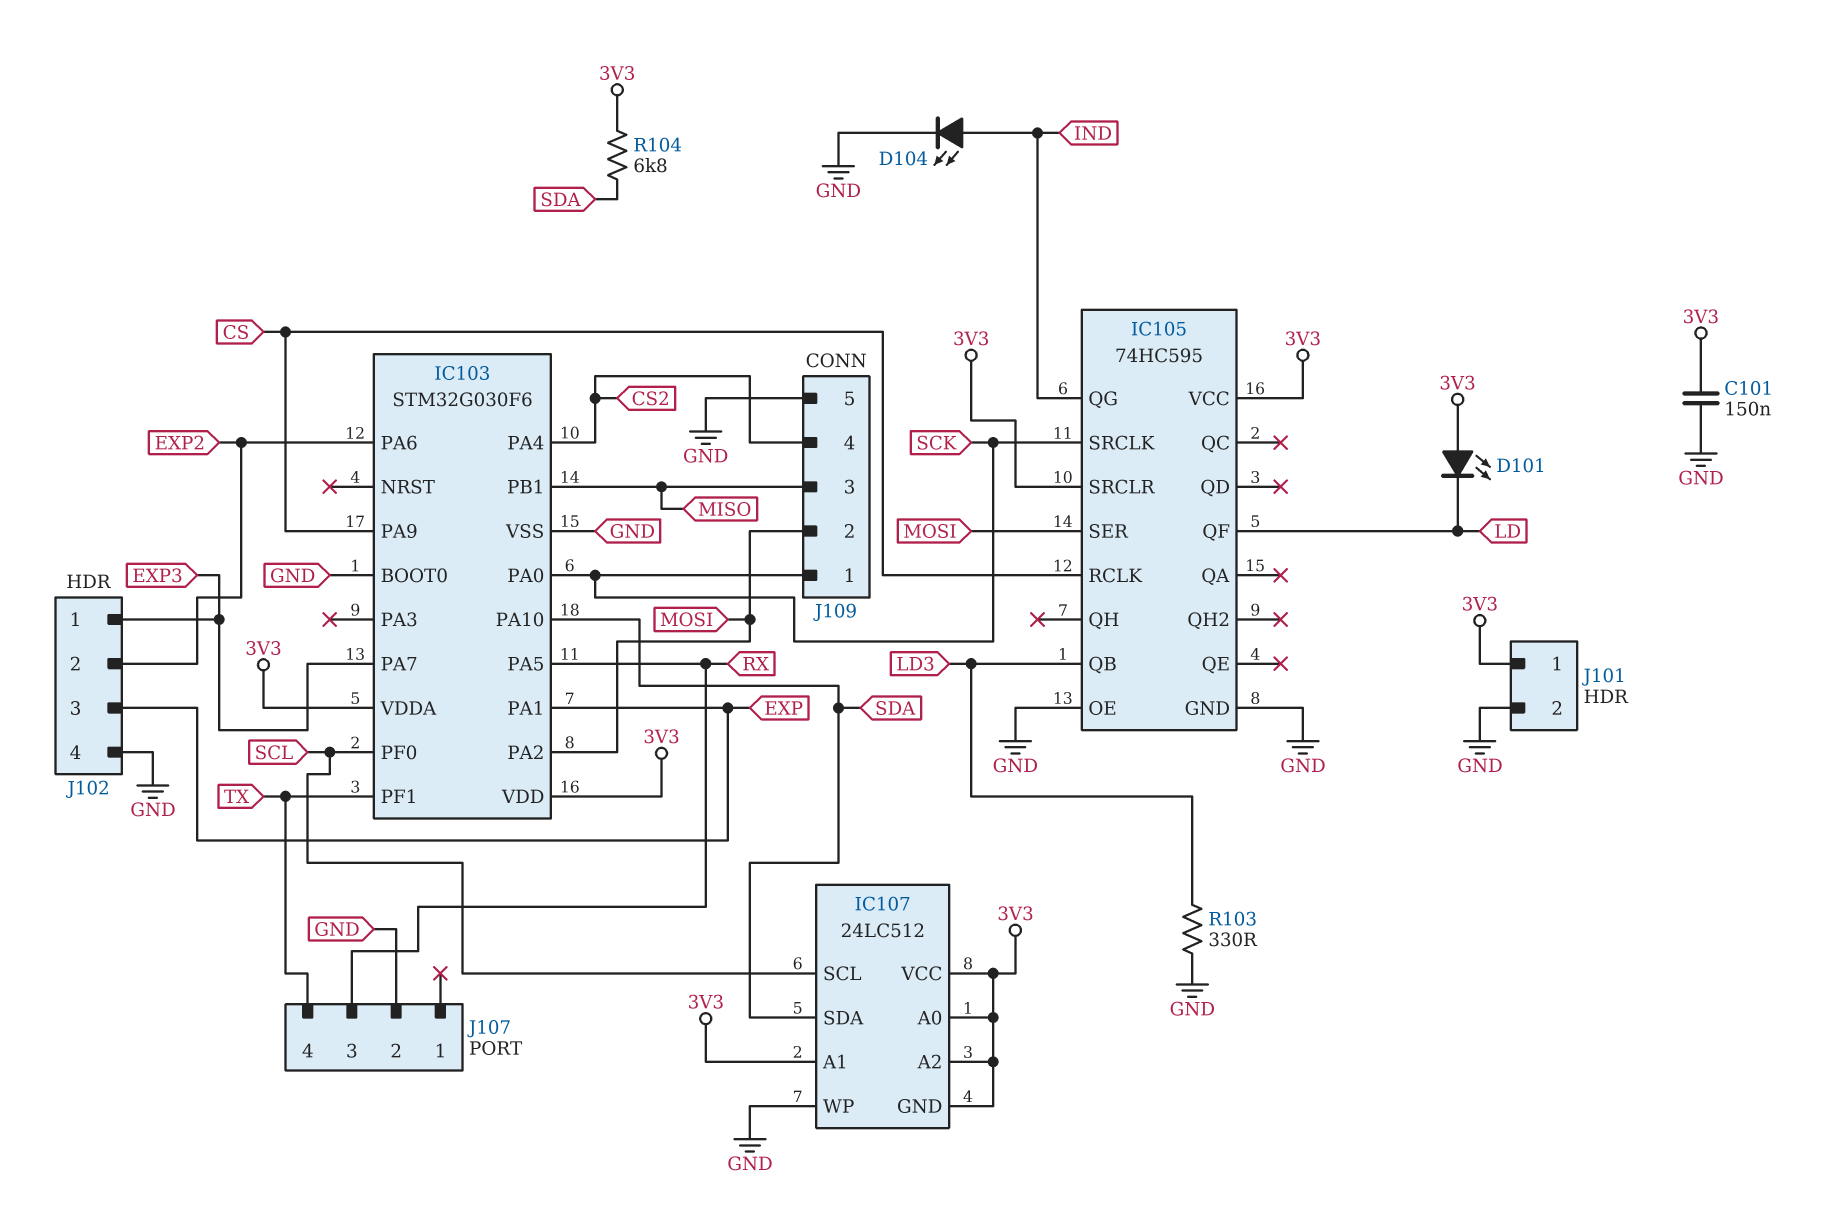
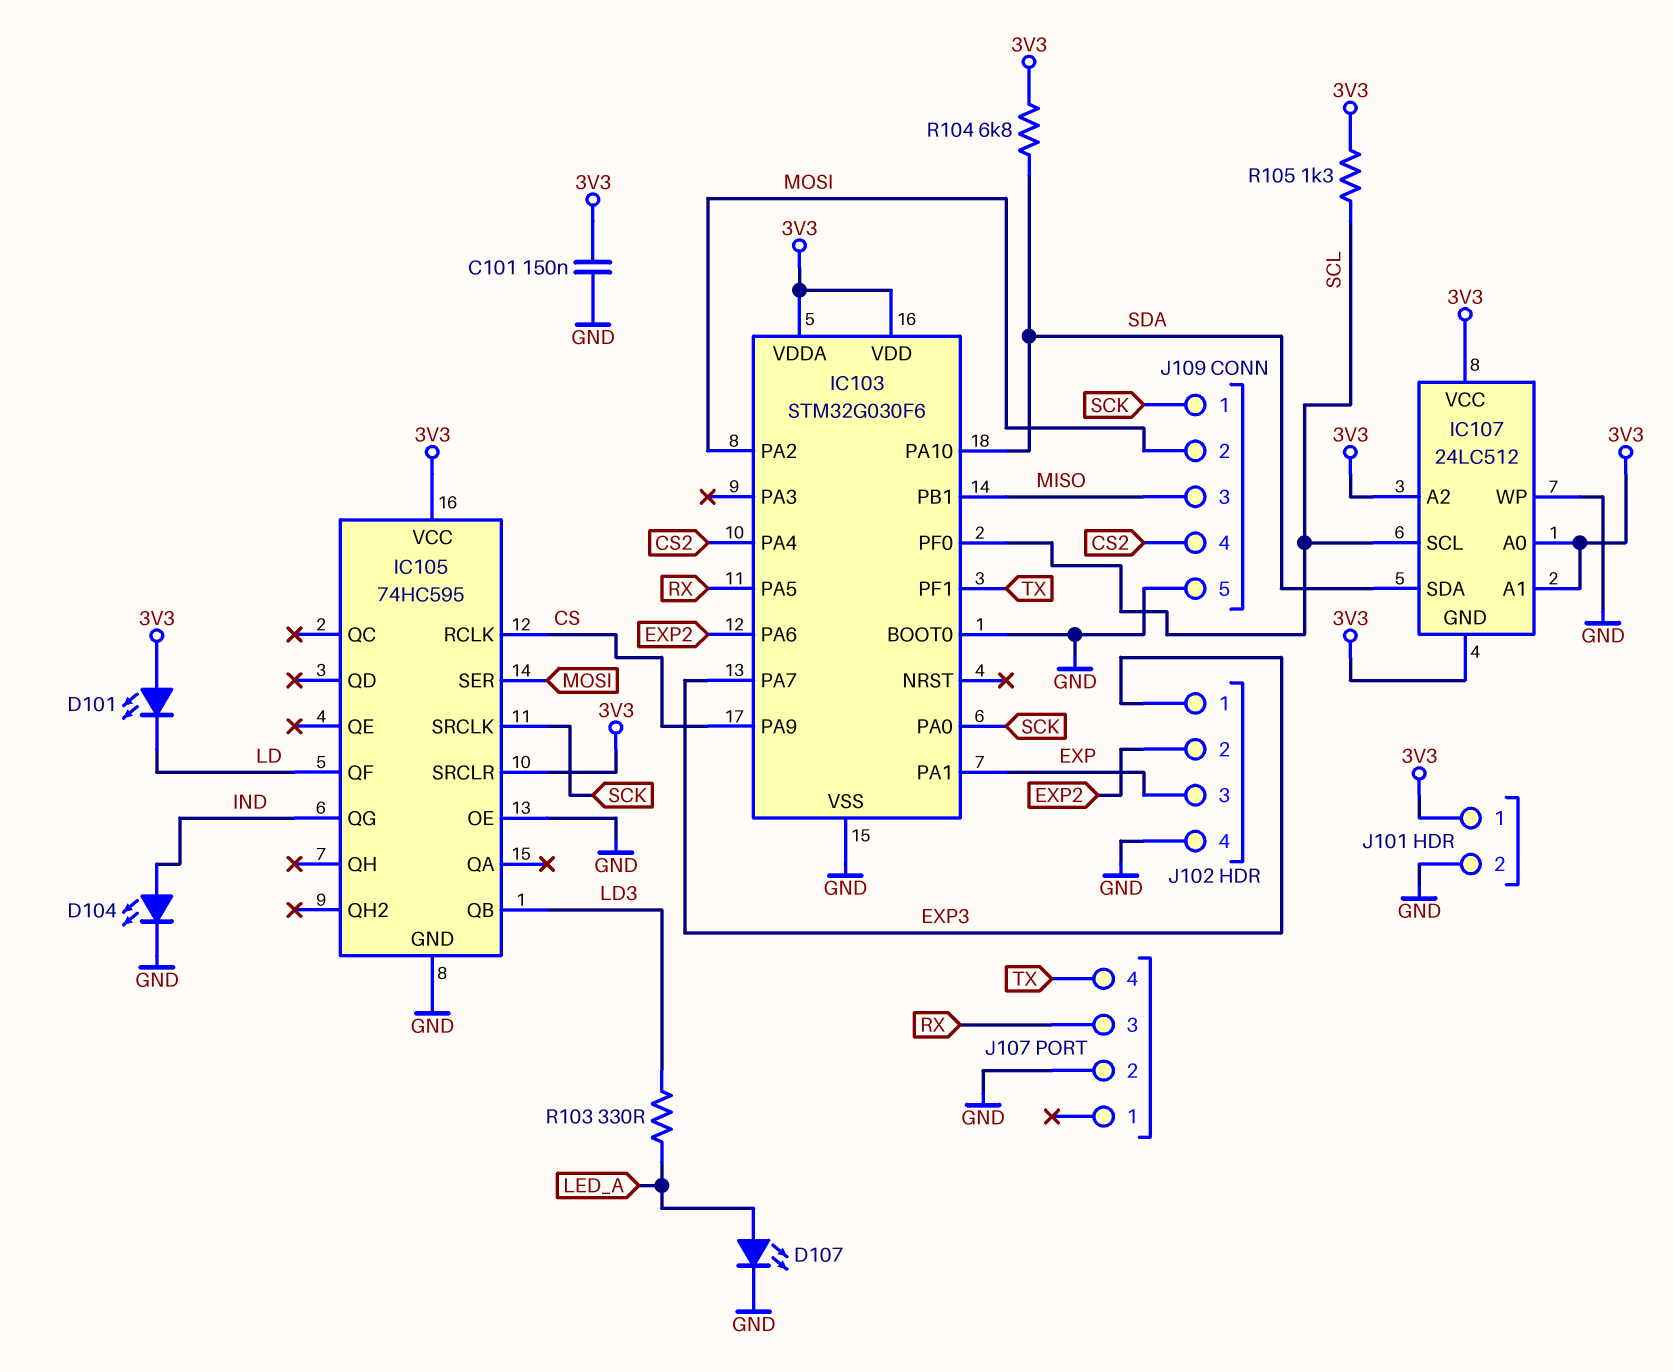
D107: none -> LED (A LED_A, K GND)
R103: 330 (GND, LD3) -> 330 (LD3, LED_A)
R105: none -> 1.3k (3V3, SCL)

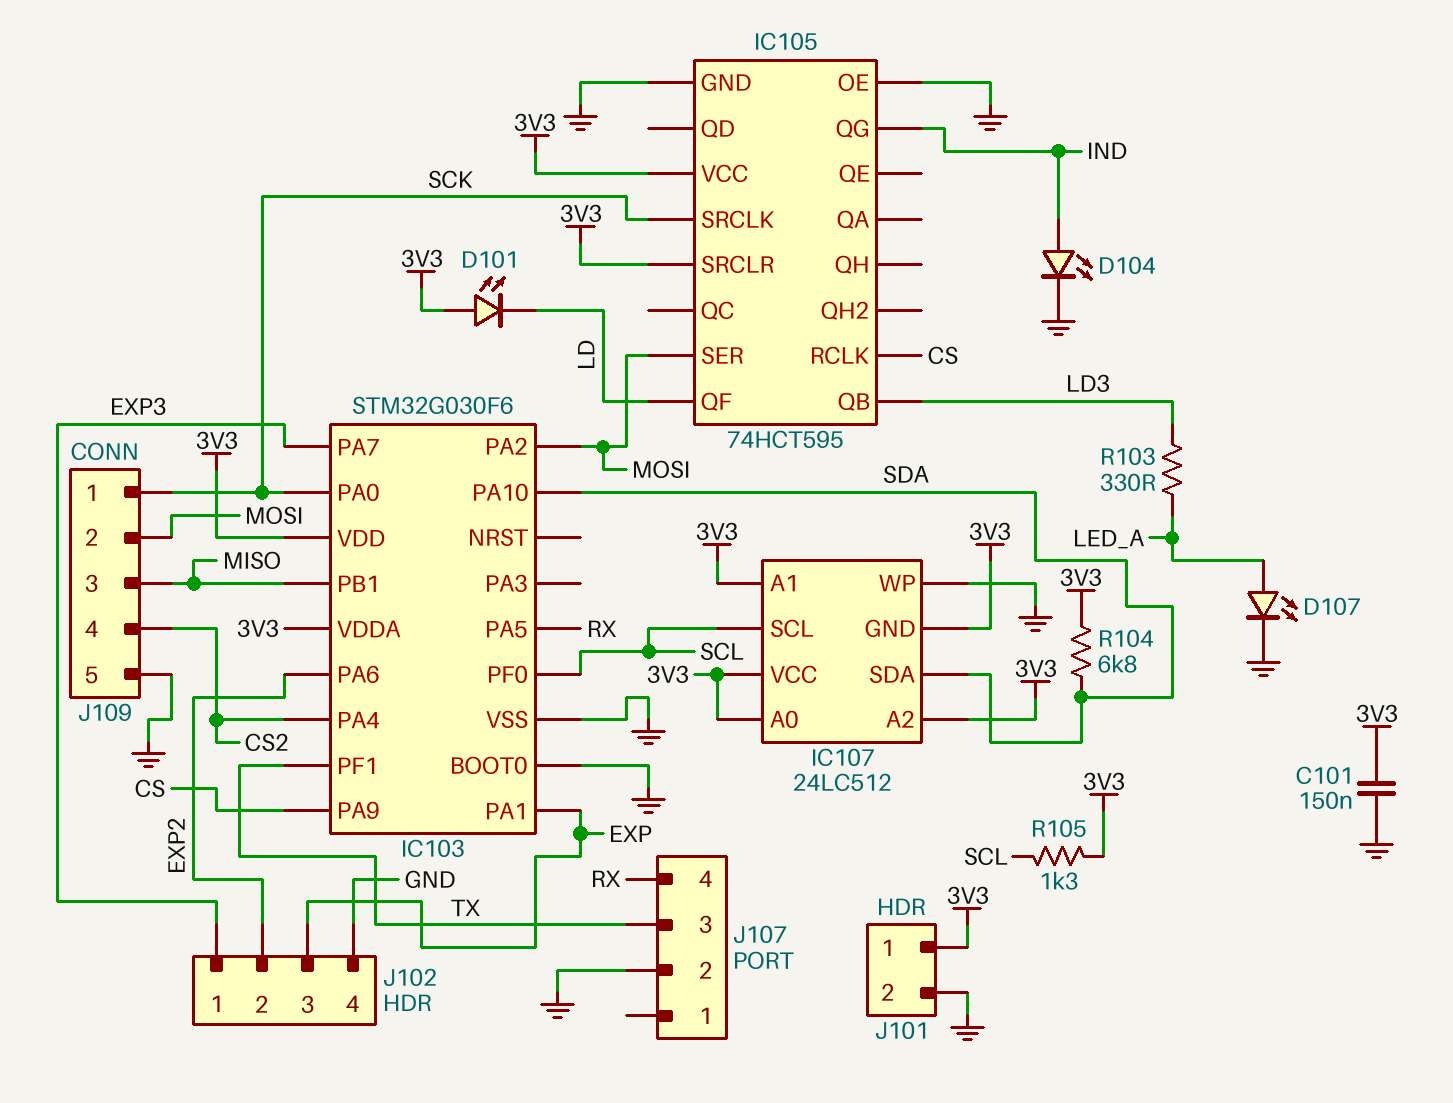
IC105: 74HC595 -> 74HCT595
J107 pin 3: RX -> TX
J107 pin 4: TX -> RX

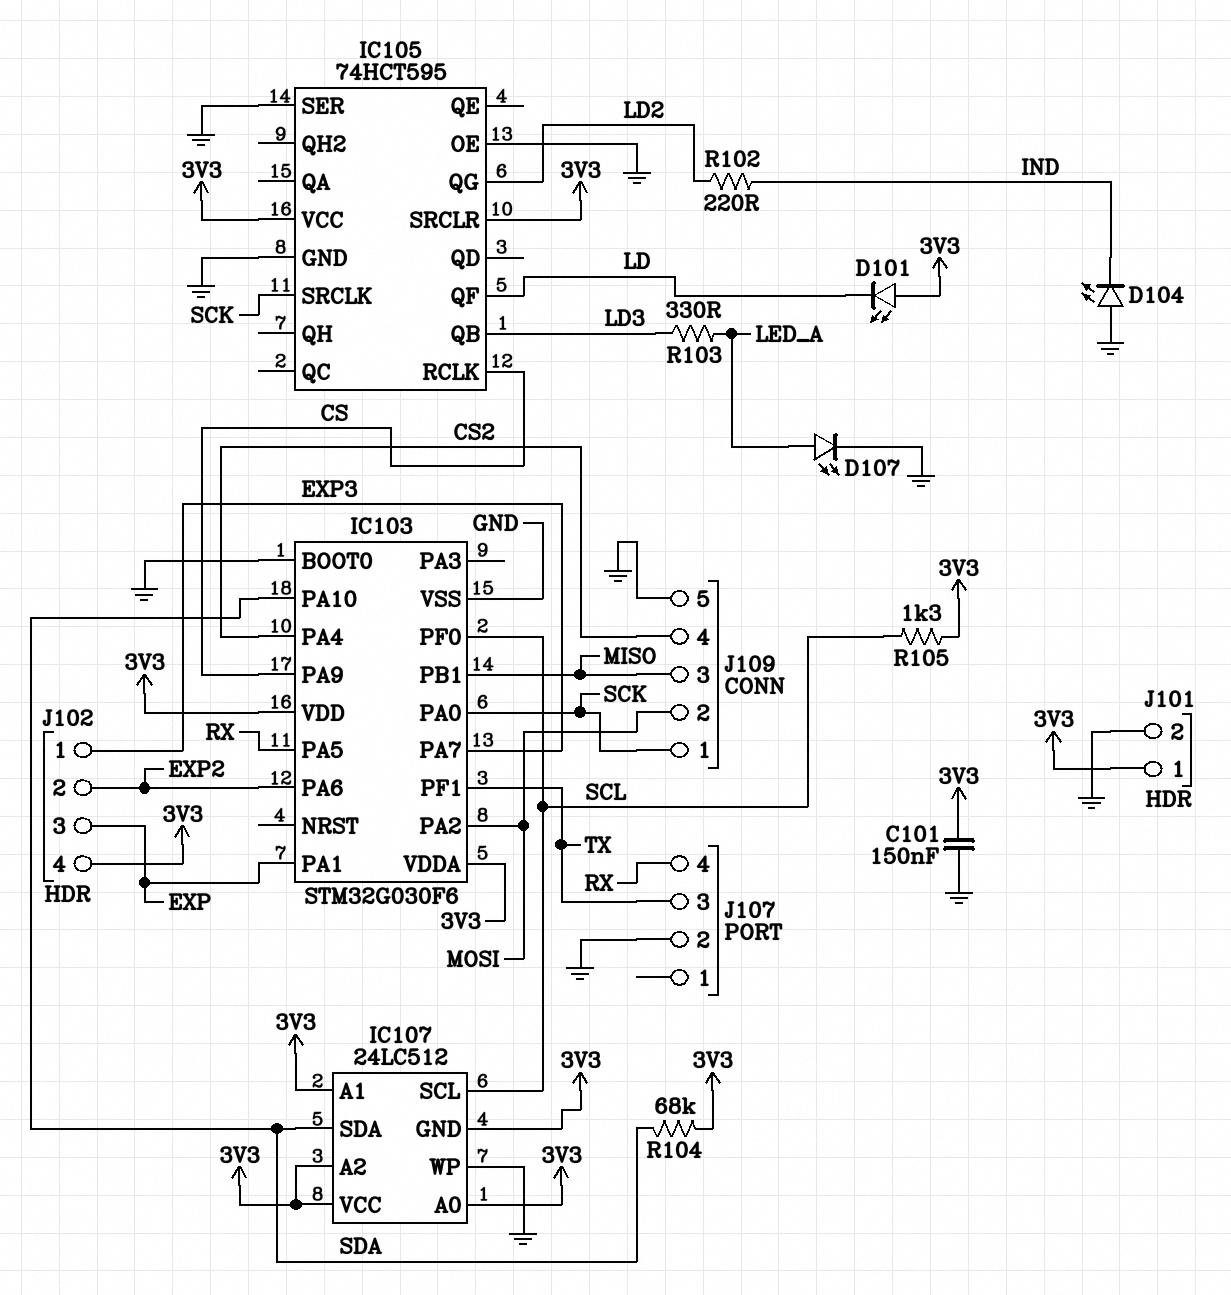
D104: LED (A IND, K GND) -> LED (A GND, K IND)
IC105 pin QG: IND -> LD2
IC105 pin SER: MOSI -> GND
J102 pin 4: GND -> 3V3
R102: none -> 220 (IND, LD2)
R104: 6.8k (3V3, SDA) -> 68k (3V3, SDA)

